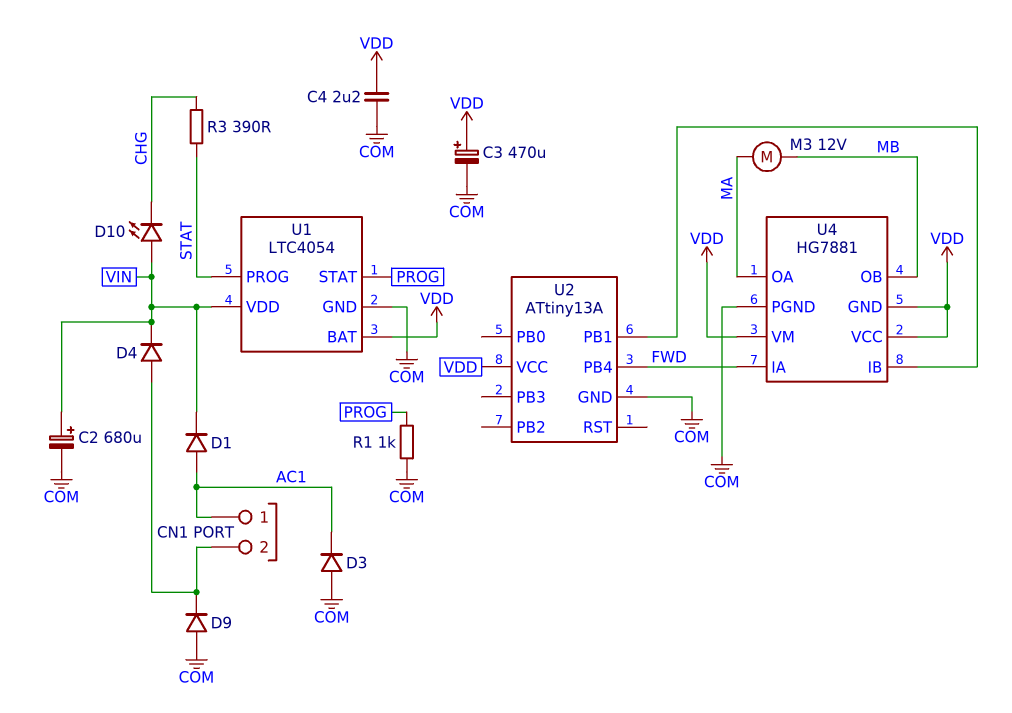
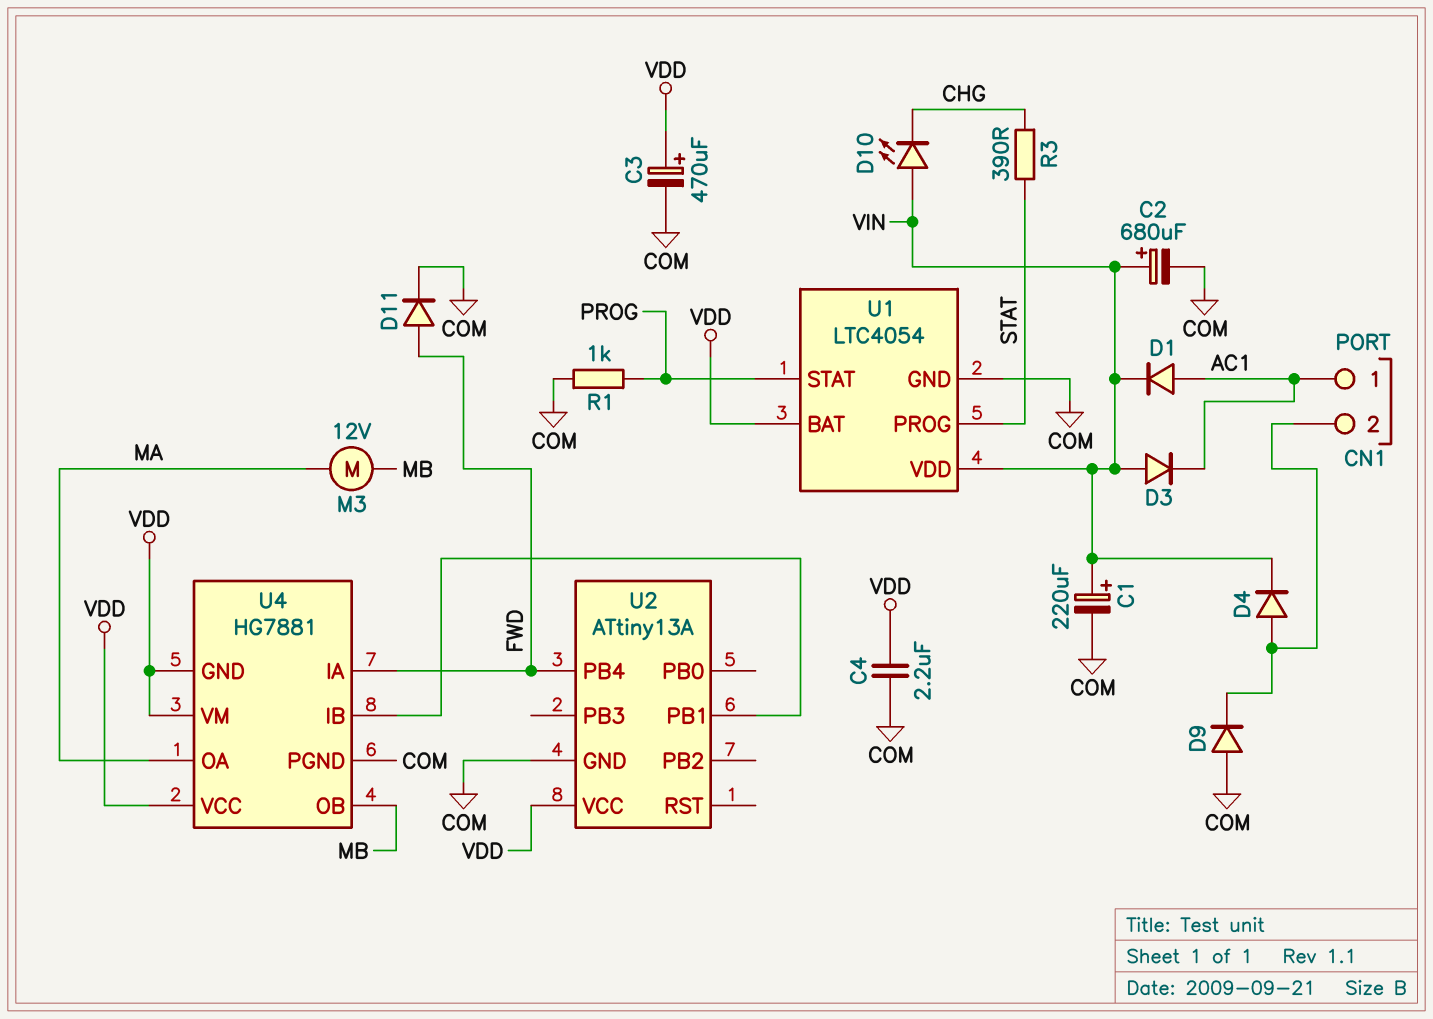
C1: none -> 220uF (plus VIN, minus COM)
D3: diode (A COM, K AC1) -> diode (A VIN, K AC1)
D11: none -> diode (A FWD, K COM)

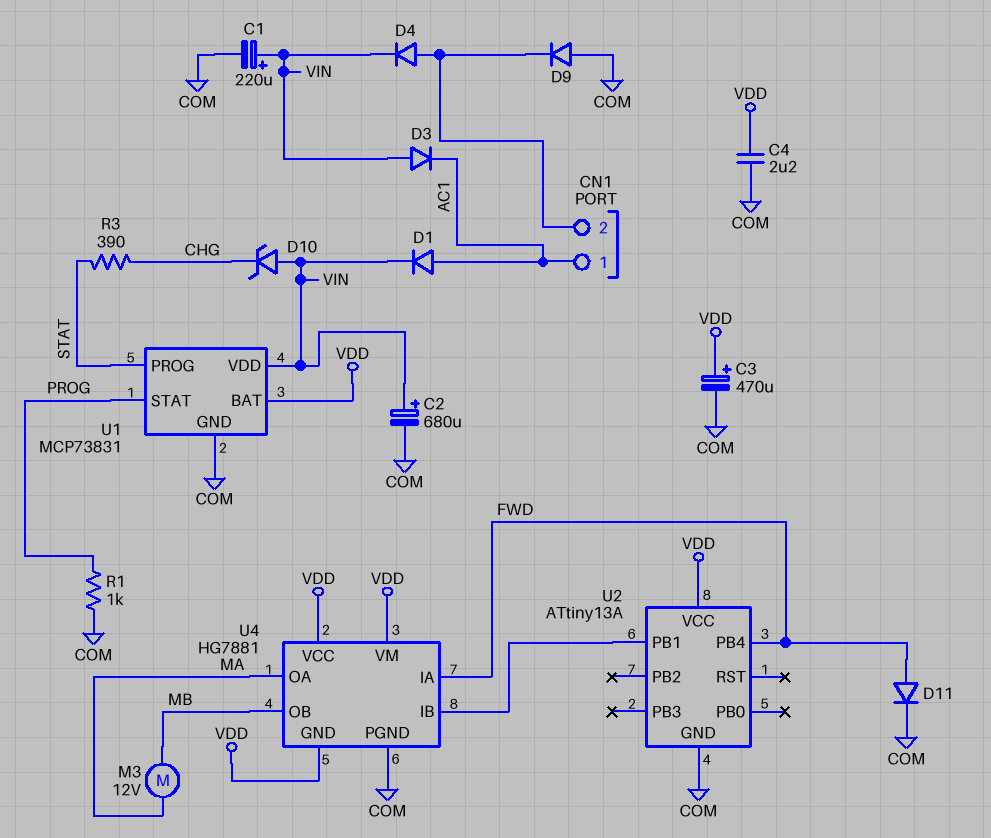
D10: LED (A VIN, K CHG) -> zener (A VIN, K CHG)
U1: LTC4054 -> MCP73831

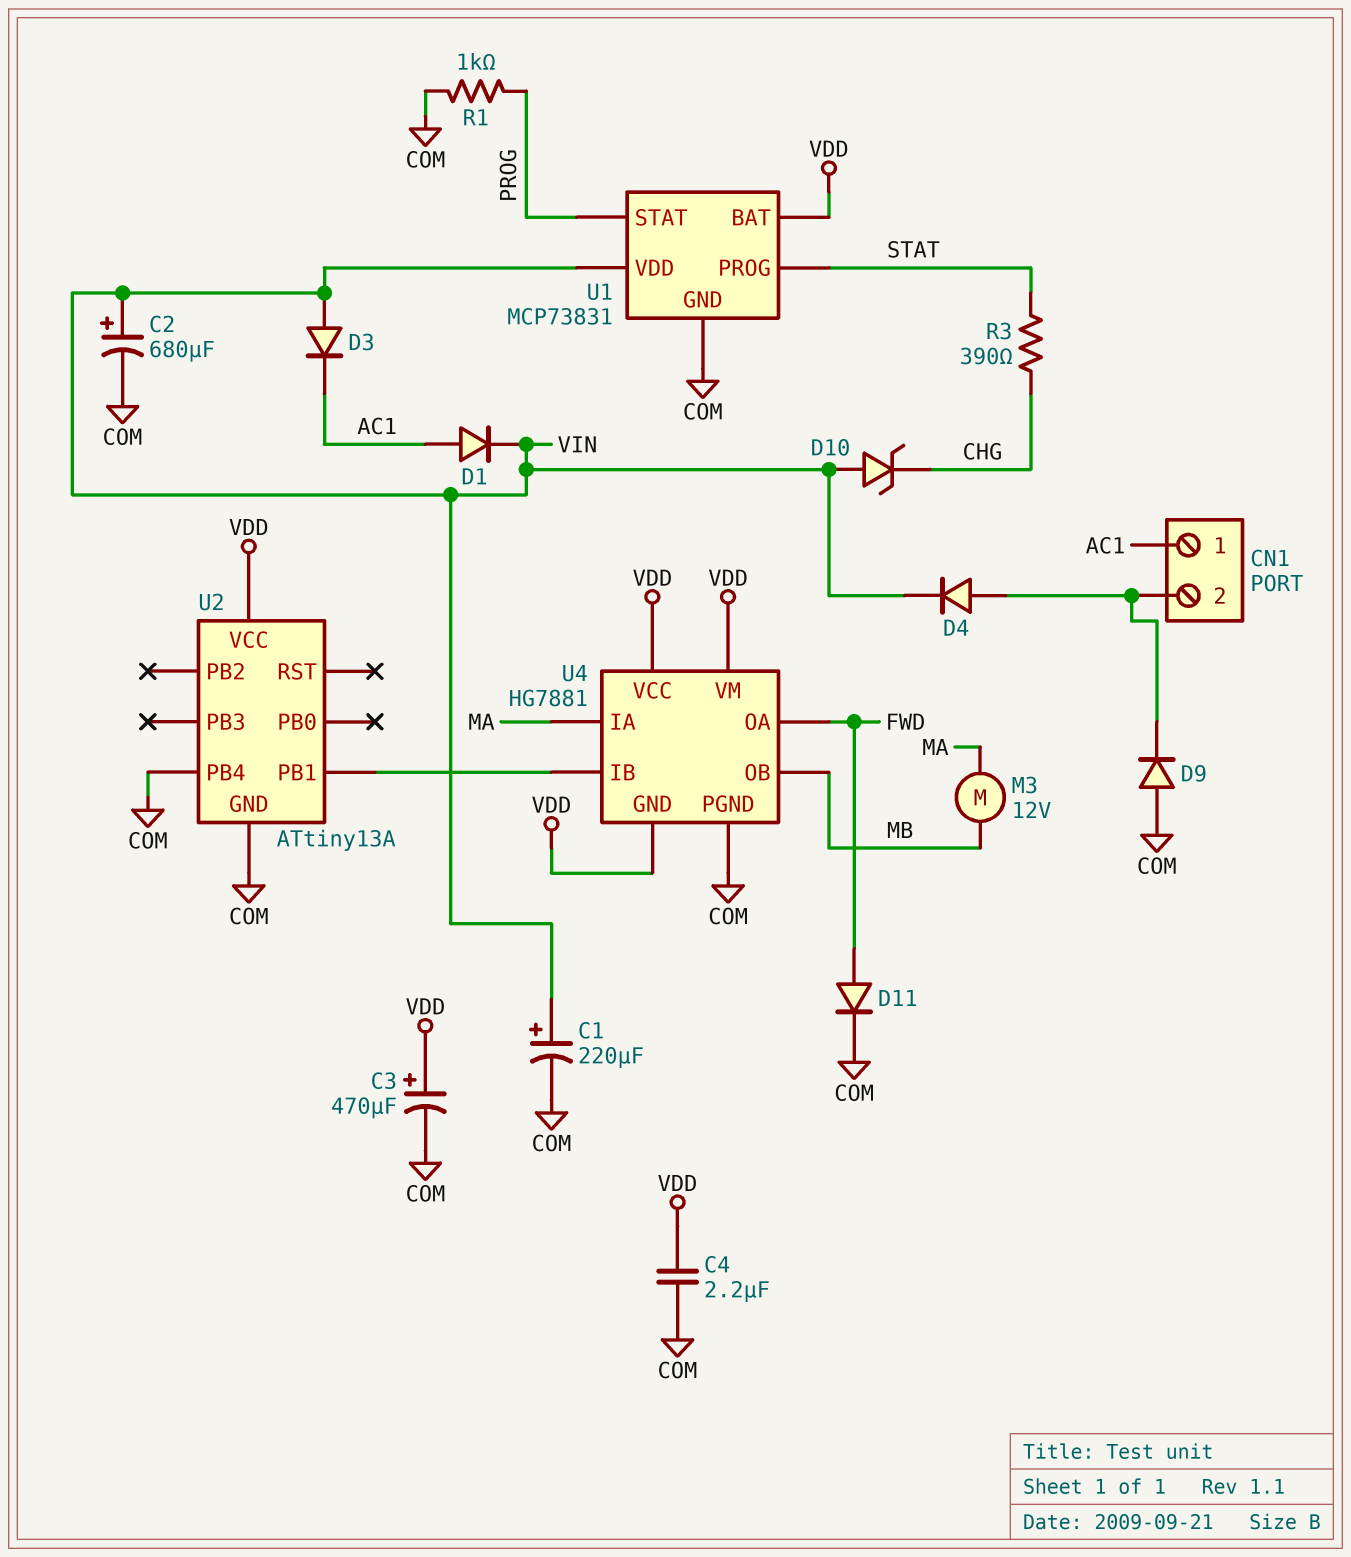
U2 pin PB4: FWD -> COM
U4 pin IA: FWD -> MA
U4 pin OA: MA -> FWD

